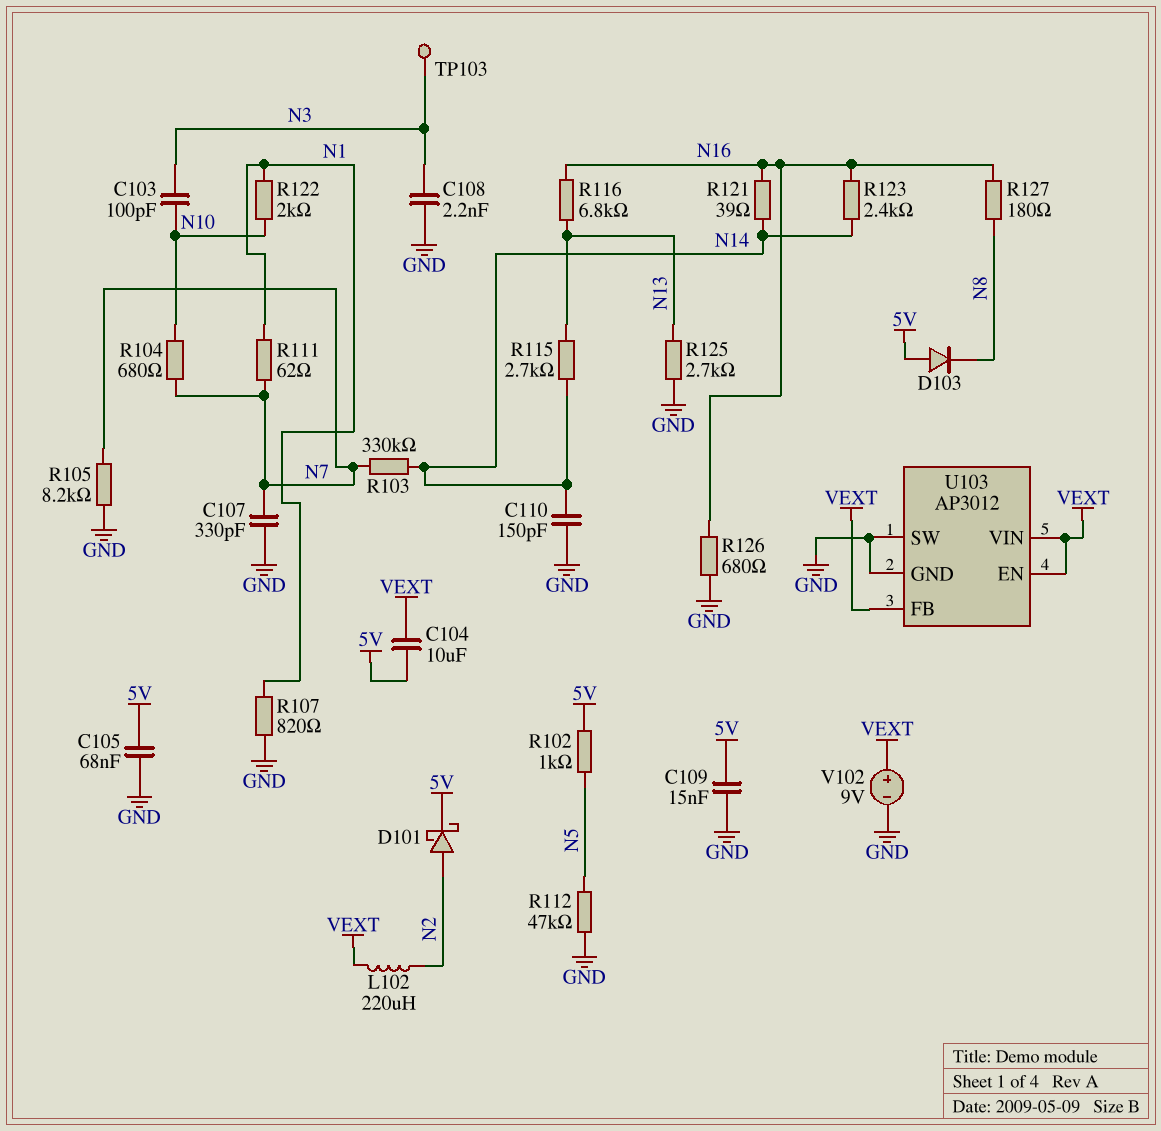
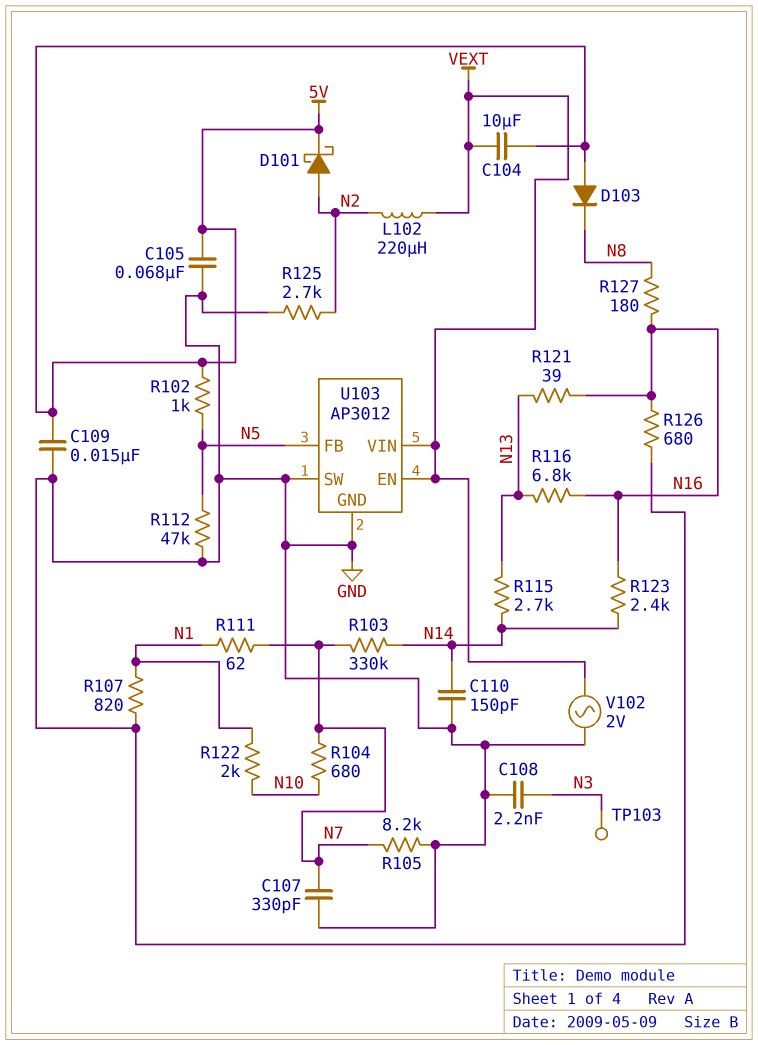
C103: 100pF (N3, N10) -> none
R121: 39 (N14, N16) -> 39 (N13, N16)
R125: 2.7k (GND, N13) -> 2.7k (GND, N2)
U103 pin FB: VEXT -> N5
V102: 9V (plus VEXT, minus GND) -> AC 2V (GND, VEXT)

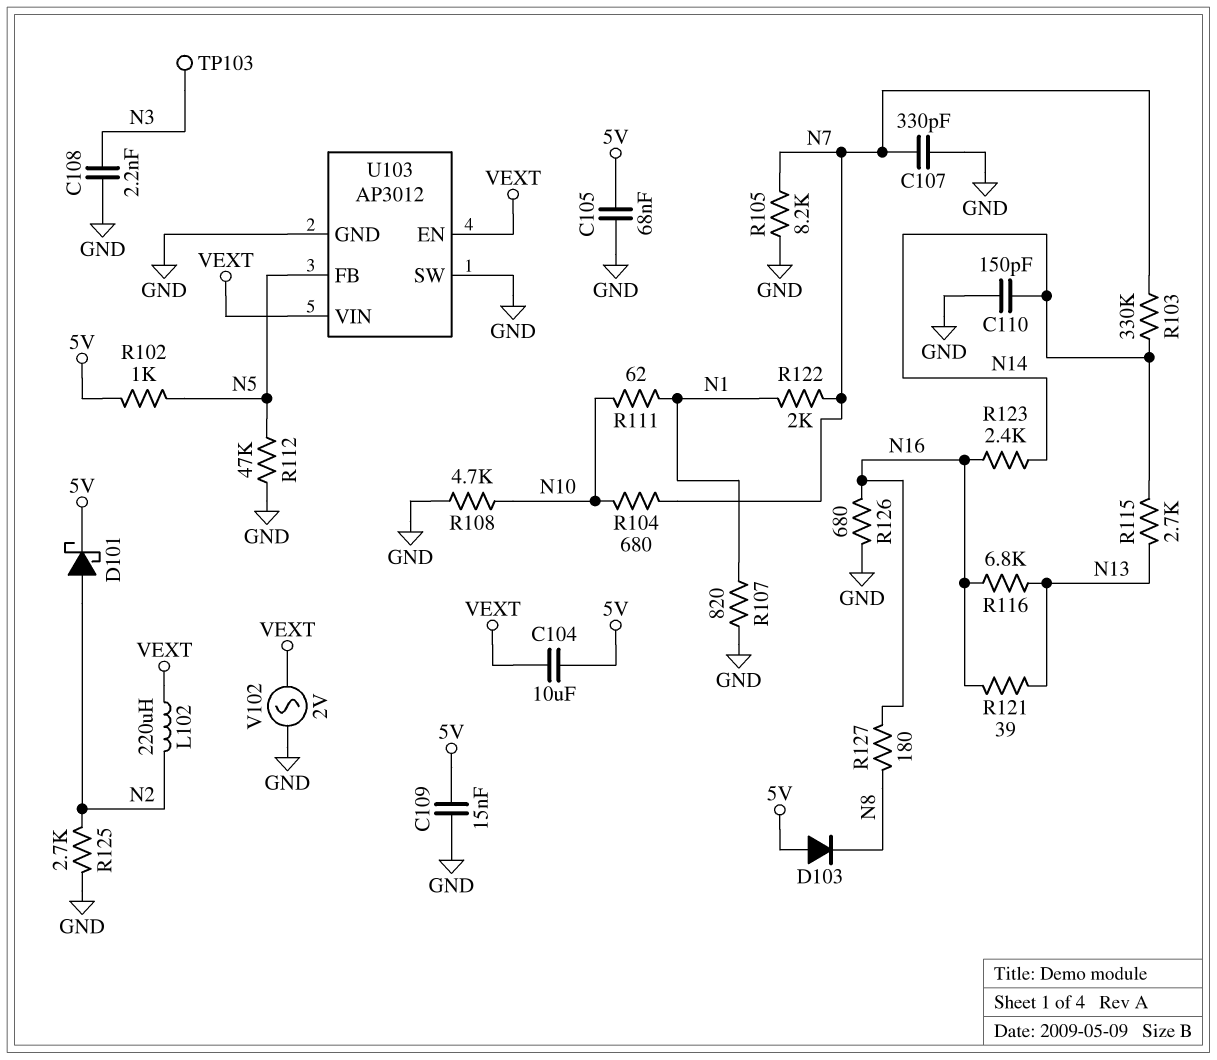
R108: none -> 4.7k (GND, N10)
R111: 62 (N1, N7) -> 62 (N1, N10)
R122: 2k (N1, N10) -> 2k (N1, N7)

